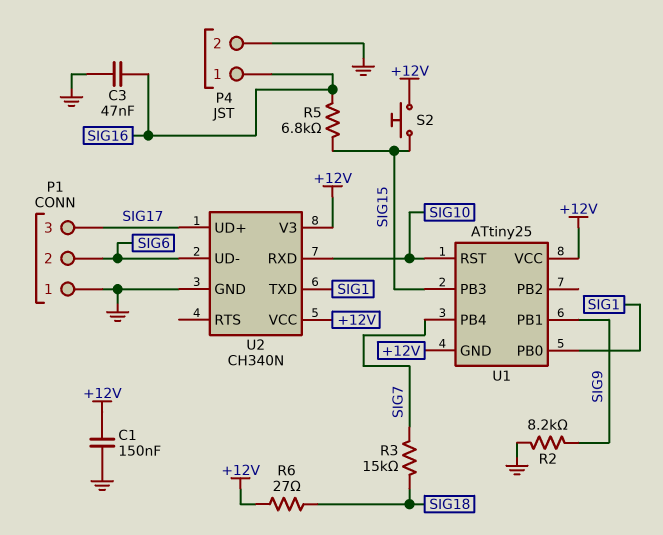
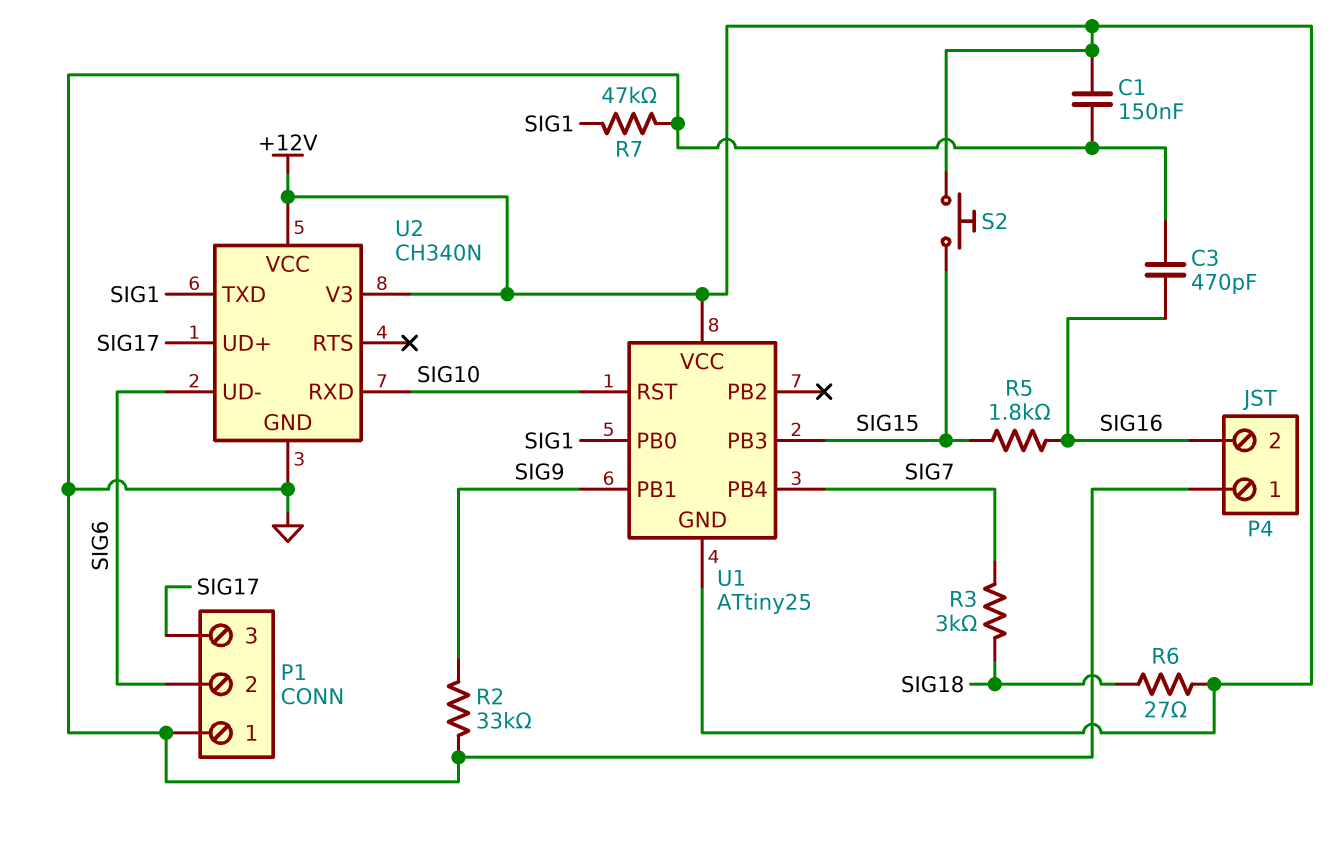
C3: 47nF (GND, SIG16) -> 470pF (GND, SIG16)
P4 pin 1: SIG16 -> GND
P4 pin 2: GND -> SIG16
R2: 8.2k (GND, SIG9) -> 33k (GND, SIG9)
R3: 15k (SIG7, SIG18) -> 3k (SIG7, SIG18)
R5: 6.8k (SIG15, SIG16) -> 1.8k (SIG15, SIG16)
R7: none -> 47k (GND, SIG1)

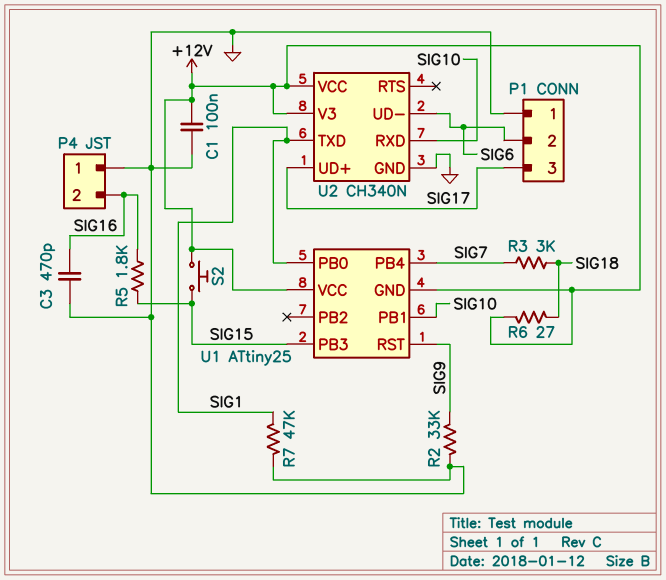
C1: 150nF (+12V, GND) -> 100nF (+12V, GND)
U1 pin PB1: SIG9 -> SIG10
U1 pin RST: SIG10 -> SIG9

